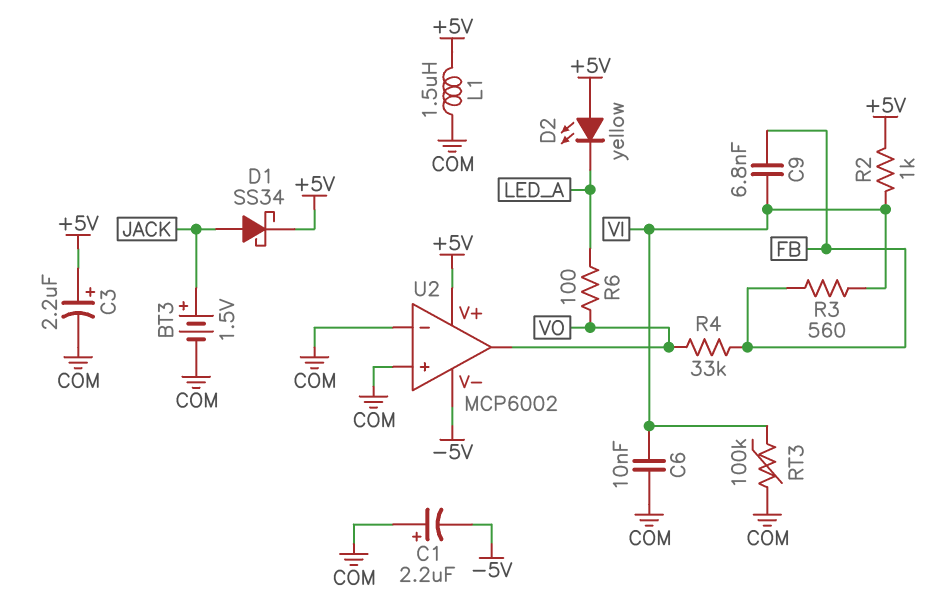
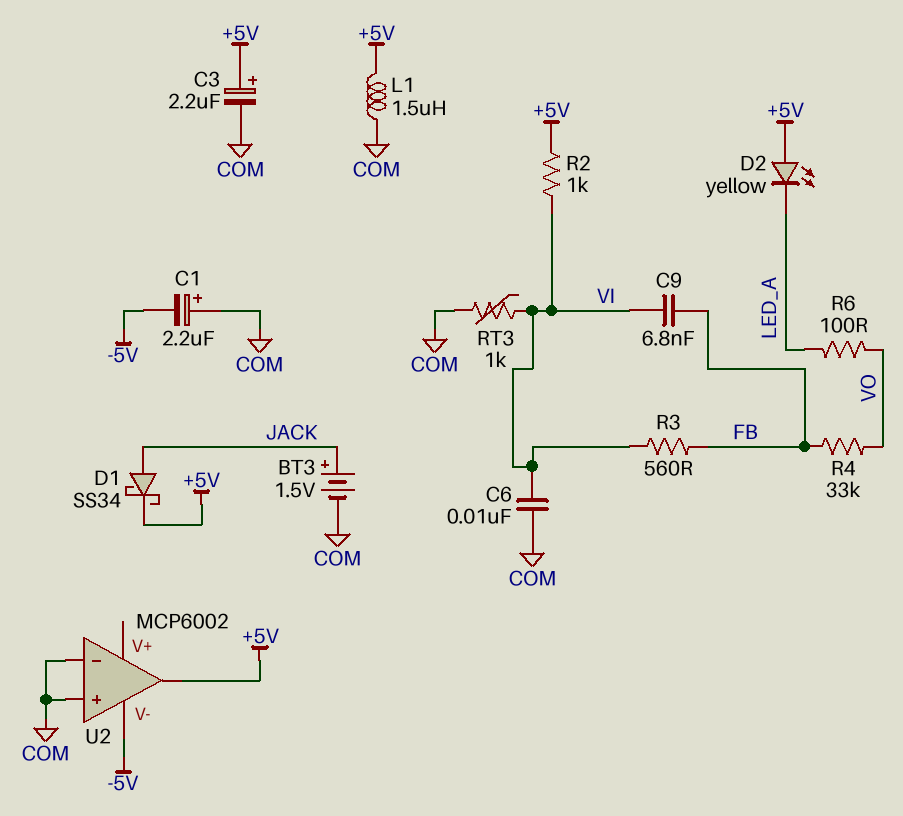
RT3: 100k (COM, VI) -> 1k (COM, VI)
U2 pin V+: +5V -> none
U2 pin out: VO -> +5V

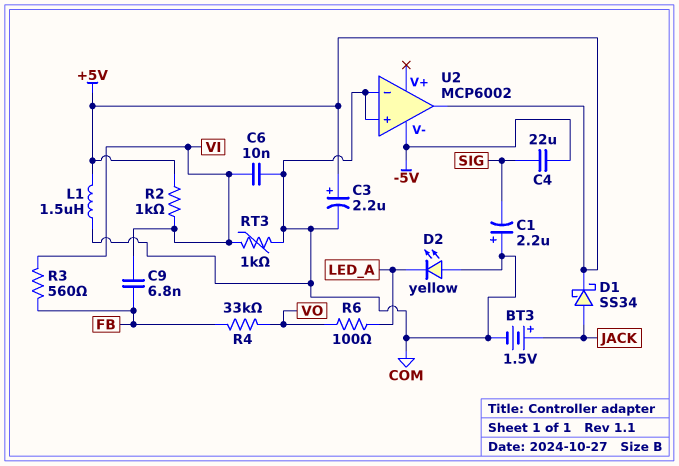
C1: 2.2uF (plus COM, minus -5V) -> 2.2uF (plus COM, minus SIG)
C4: none -> 22uF (-5V, SIG)
D2: LED yellow (A +5V, K LED_A) -> LED yellow (A COM, K LED_A)

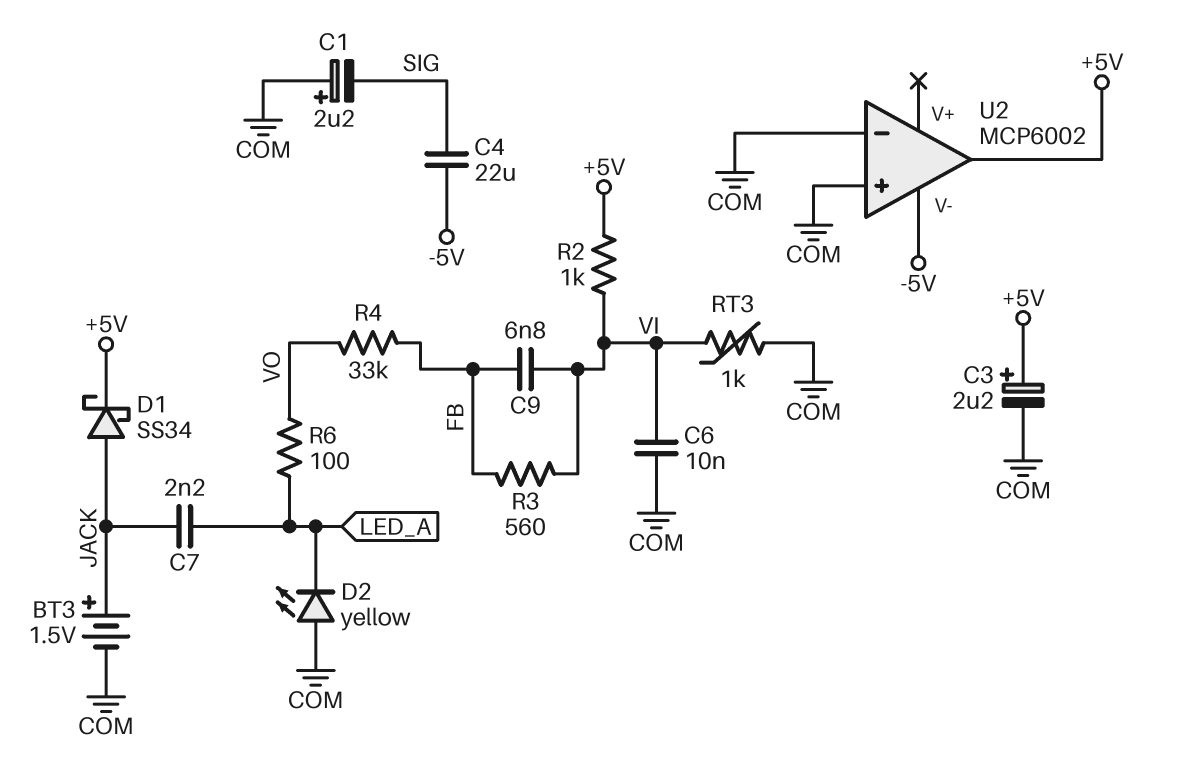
C7: none -> 2.2nF (JACK, LED_A)
L1: 1.5uH (+5V, COM) -> none

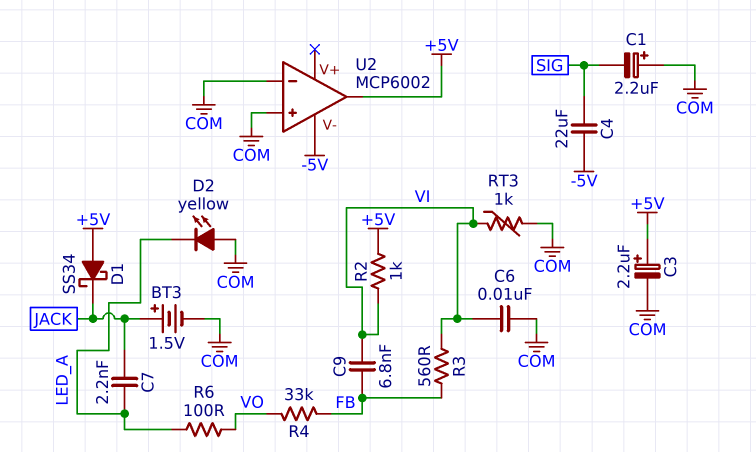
D1: schottky SS34 (A JACK, K +5V) -> schottky SS34 (A +5V, K JACK)

